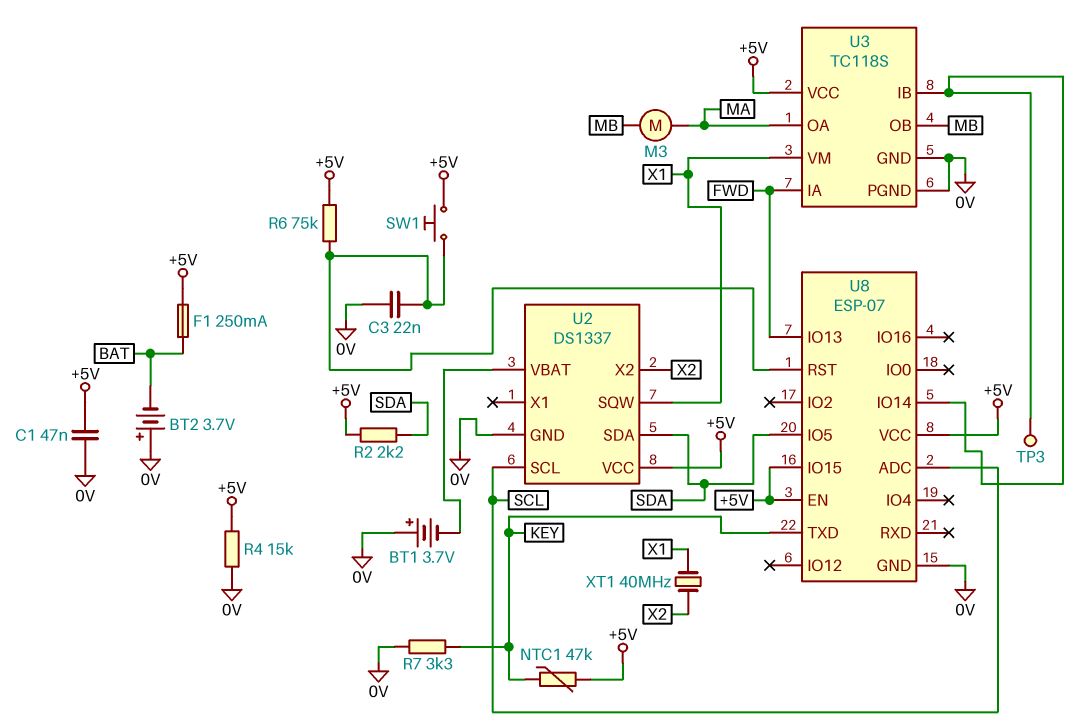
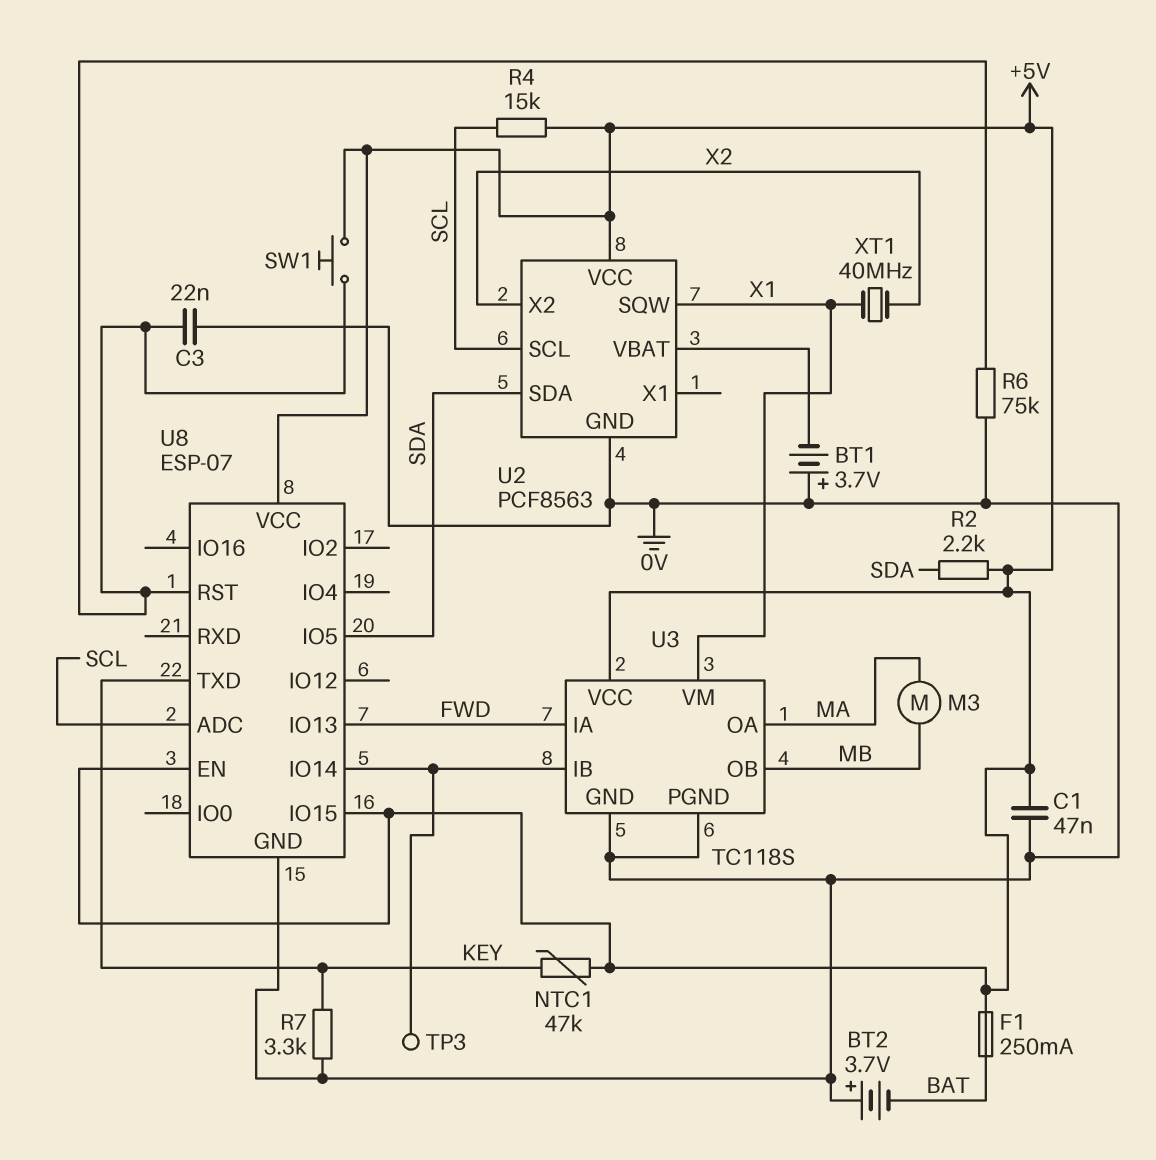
R4: 15k (+5V, 0V) -> 15k (+5V, SCL)
R6: 75k (+5V, U8/RST) -> 75k (0V, U8/RST)
U2: DS1337 -> PCF8563

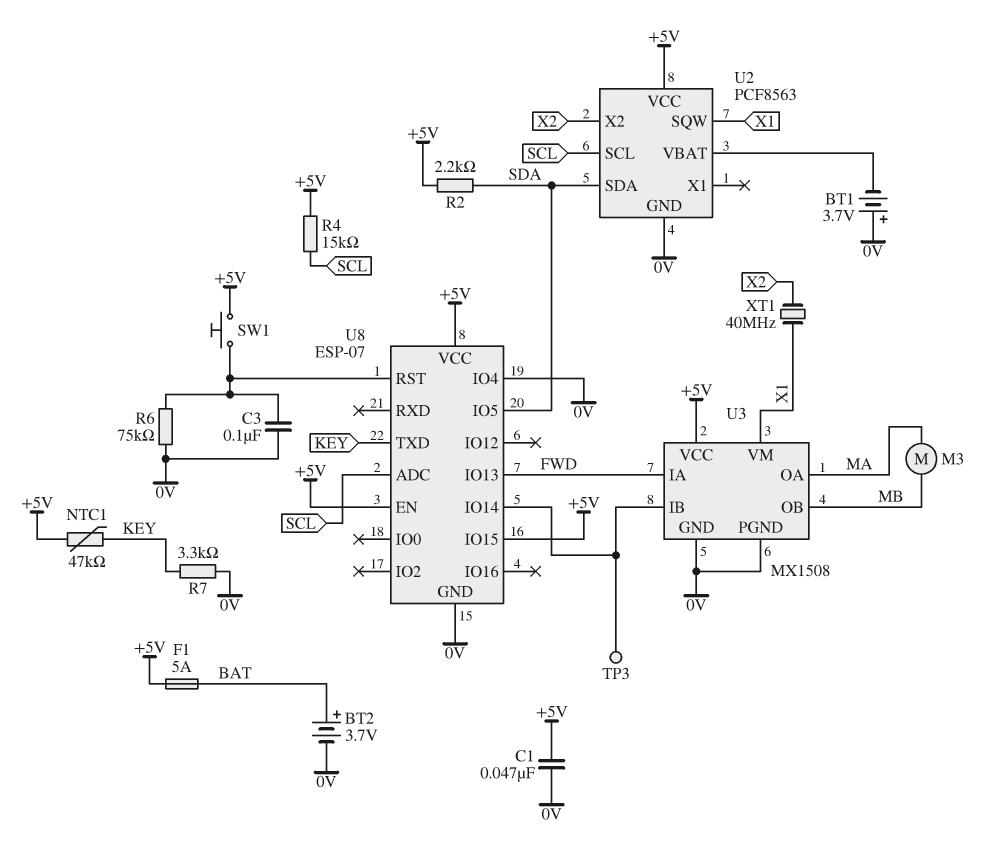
BT2: 3.7V (plus 0V, minus BAT) -> 3.7V (plus BAT, minus 0V)
C3: 22nF (0V, U8/RST) -> 100nF (0V, U8/RST)
F1: 250mA (+5V, BAT) -> 5A (+5V, BAT)
U3: TC118S -> MX1508
U8 pin IO4: none -> 0V

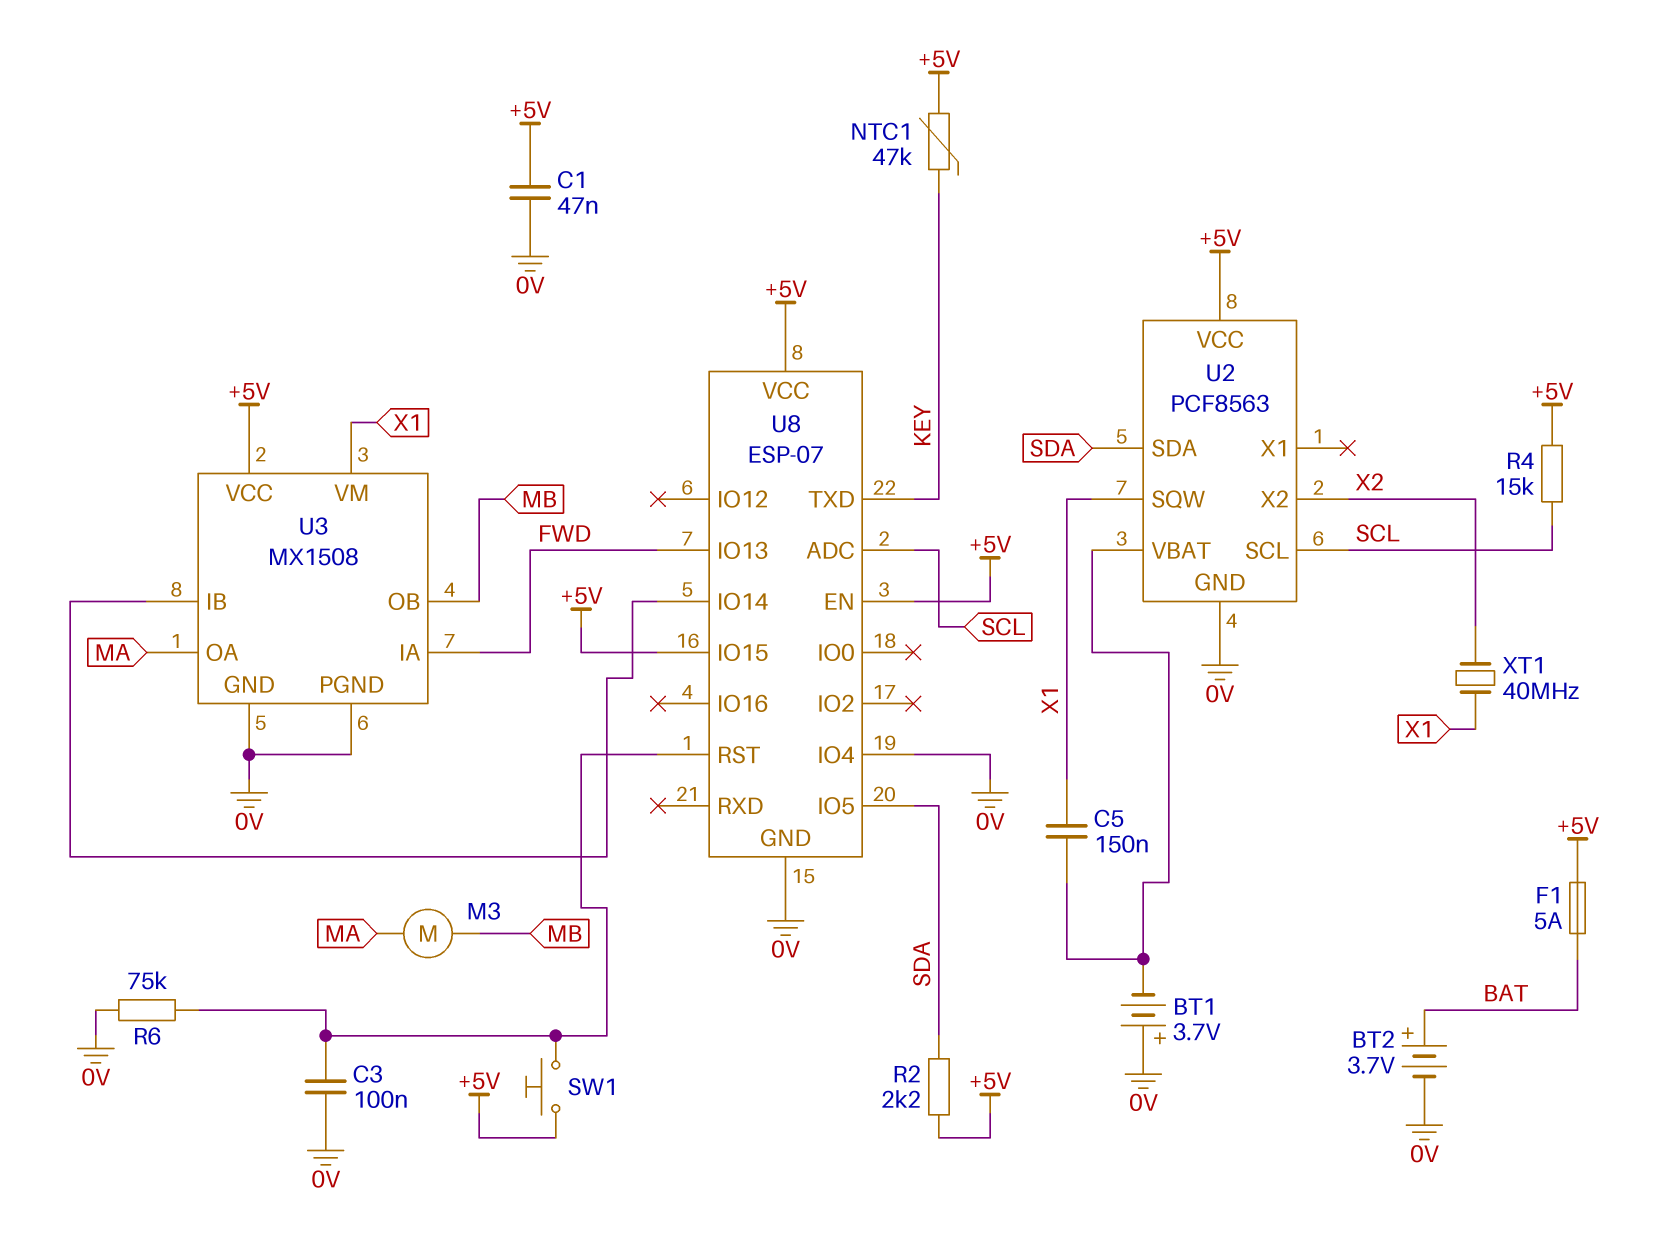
C5: none -> 150nF (U2/VBAT, X1)
R7: 3.3k (0V, KEY) -> none
TP3: test point (U3/IB) -> none

